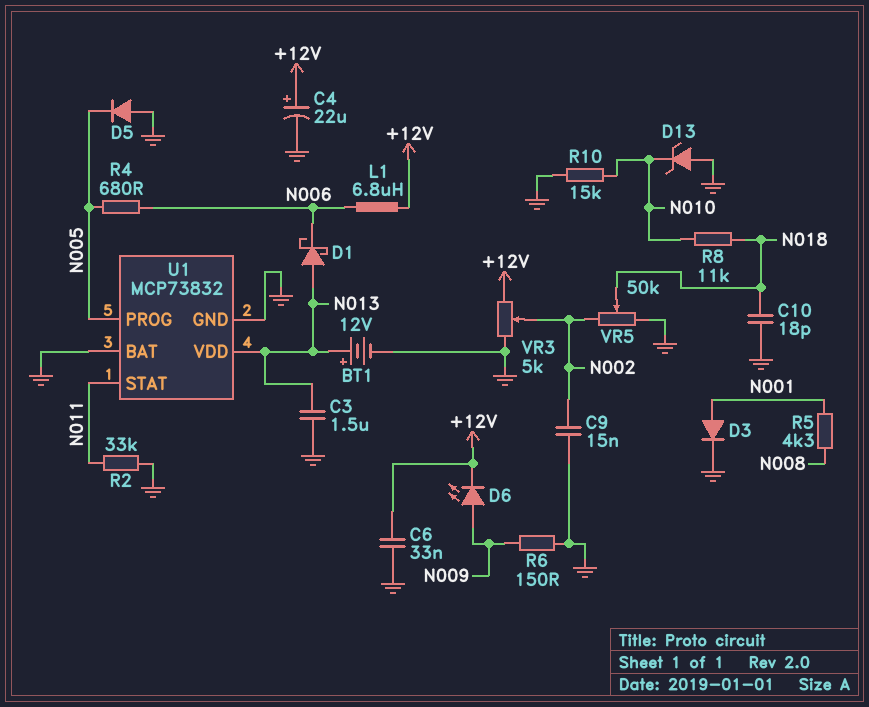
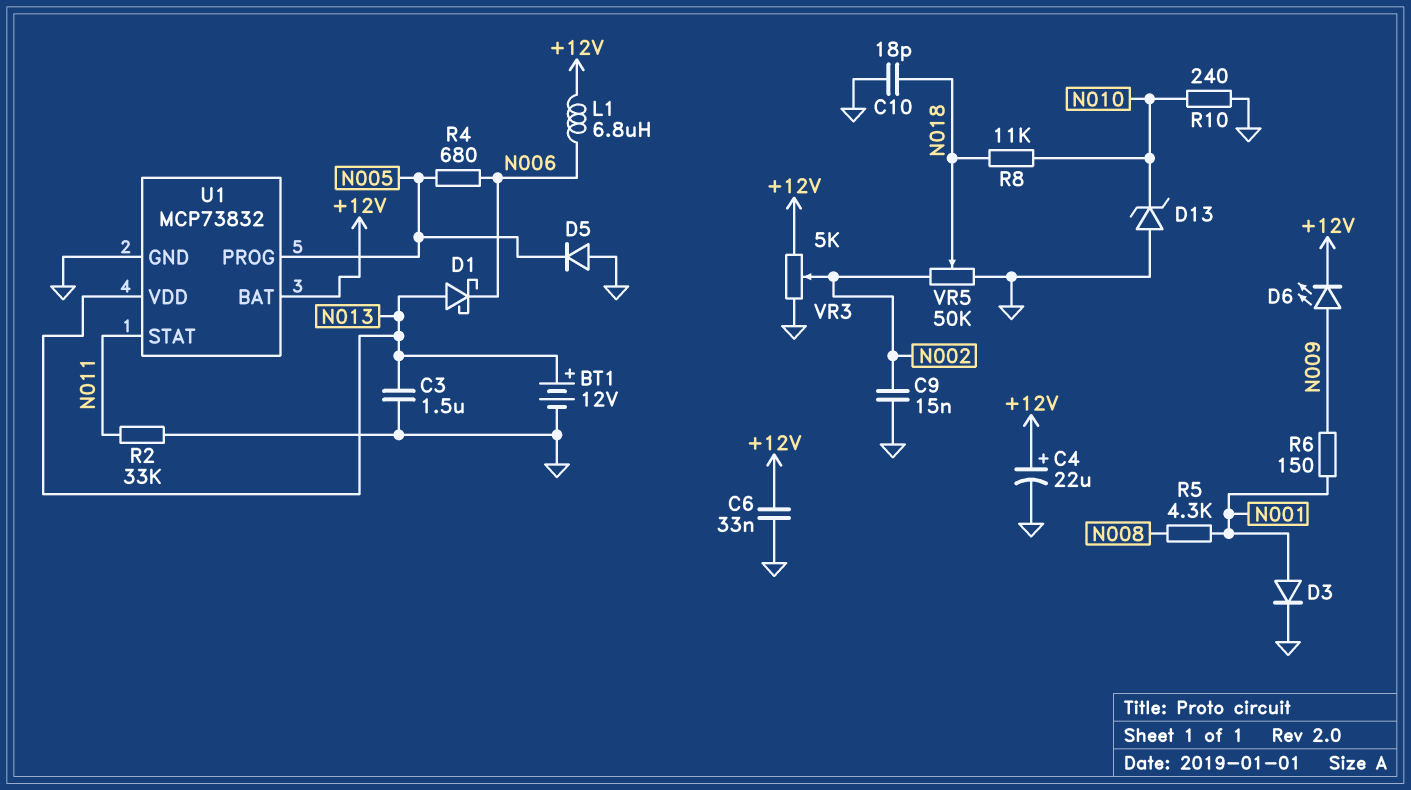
R6: 150 (GND, N009) -> 150 (N001, N009)
R10: 15k (GND, N010) -> 240 (GND, N010)
U1 pin BAT: GND -> +12V

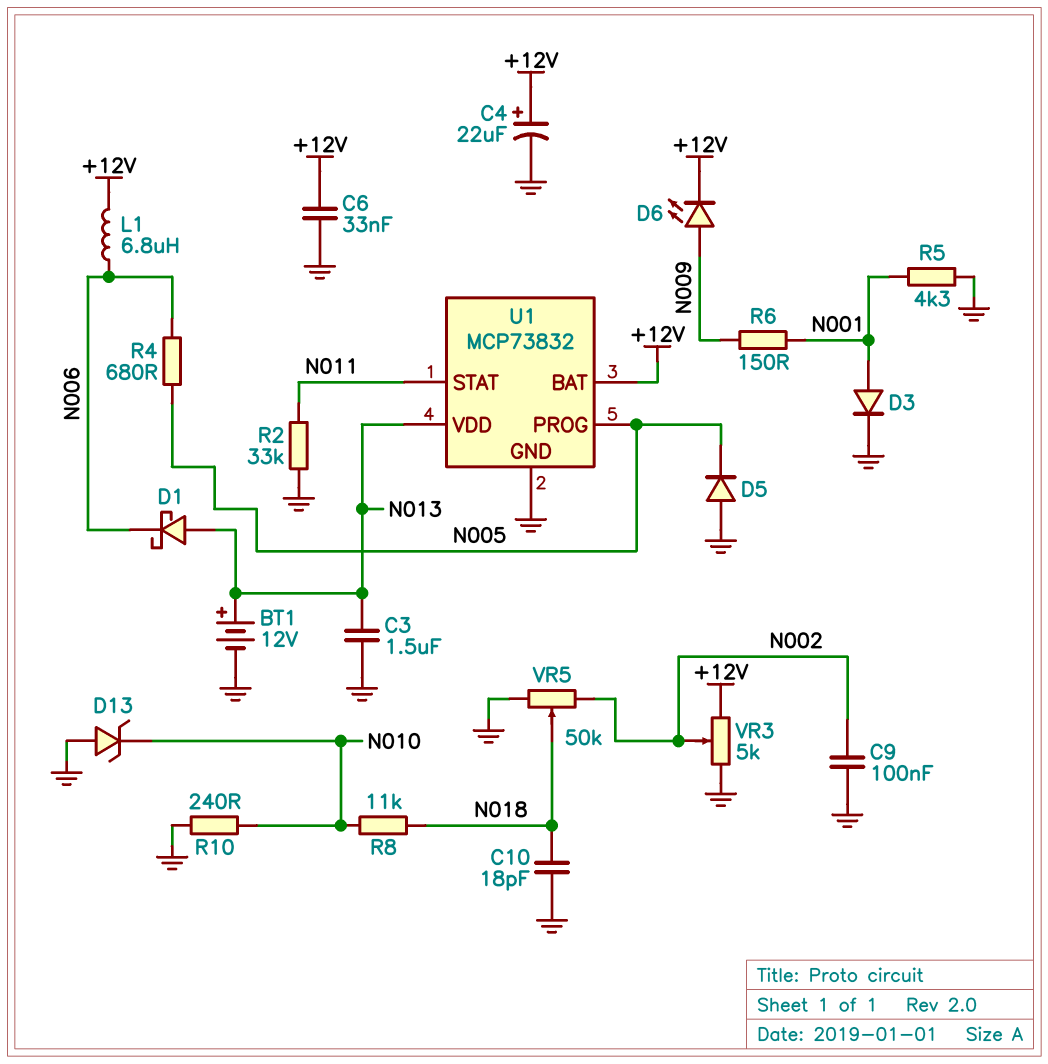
C9: 15nF (GND, N002) -> 100nF (GND, N002)
R5: 4.3k (N001, N008) -> 4.3k (GND, N001)

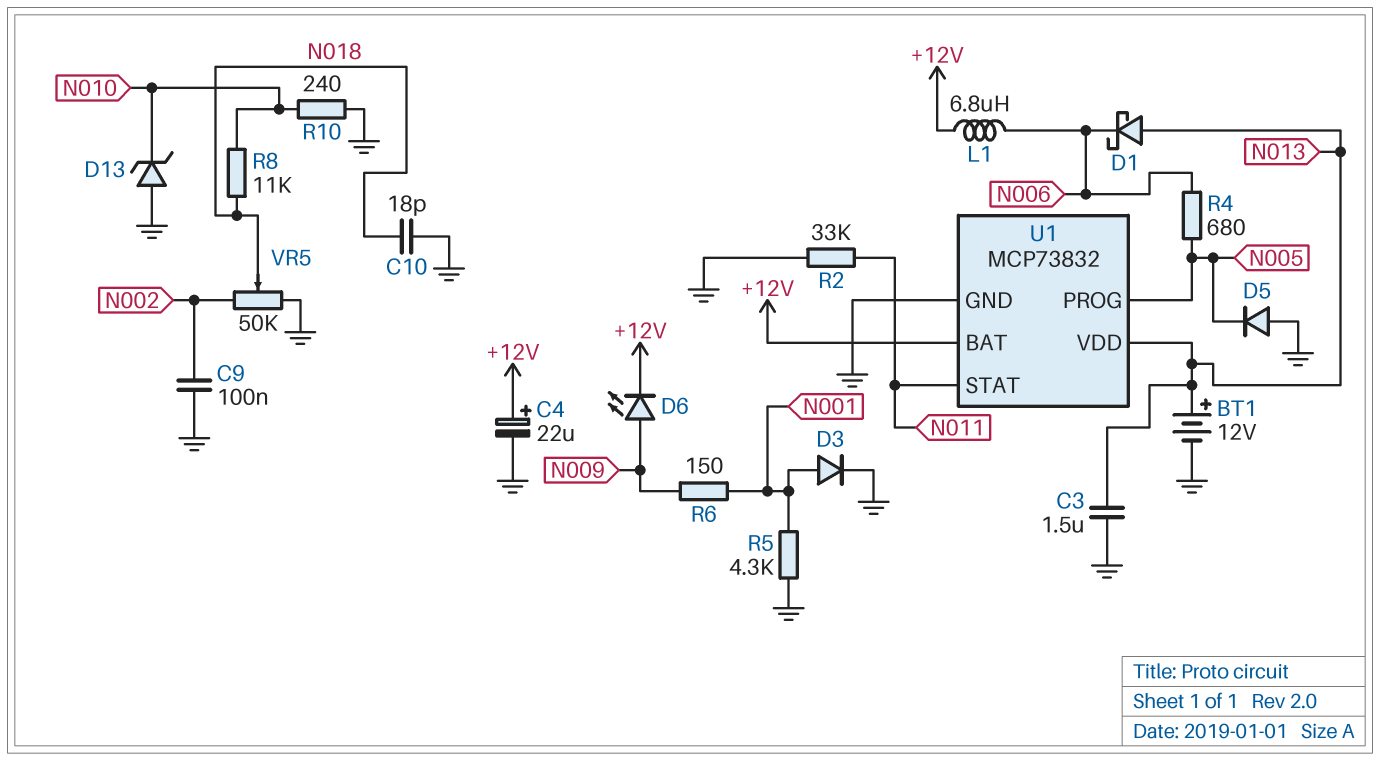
C6: 33nF (+12V, GND) -> none
VR3: 5k (+12V, GND, wiper N002) -> none

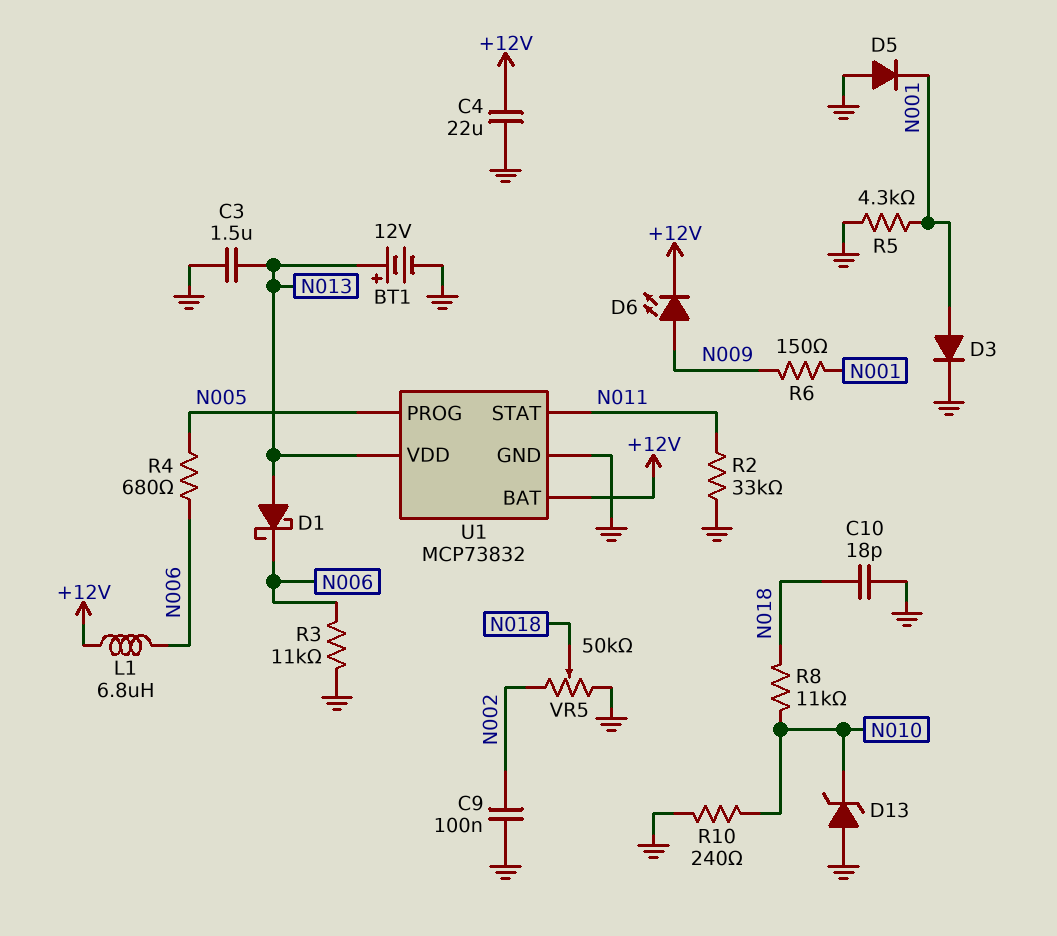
C4: 22uF (plus +12V, minus GND) -> 22uF (+12V, GND)
D5: diode (A GND, K N005) -> diode (A GND, K N001)
R3: none -> 11k (GND, N006)

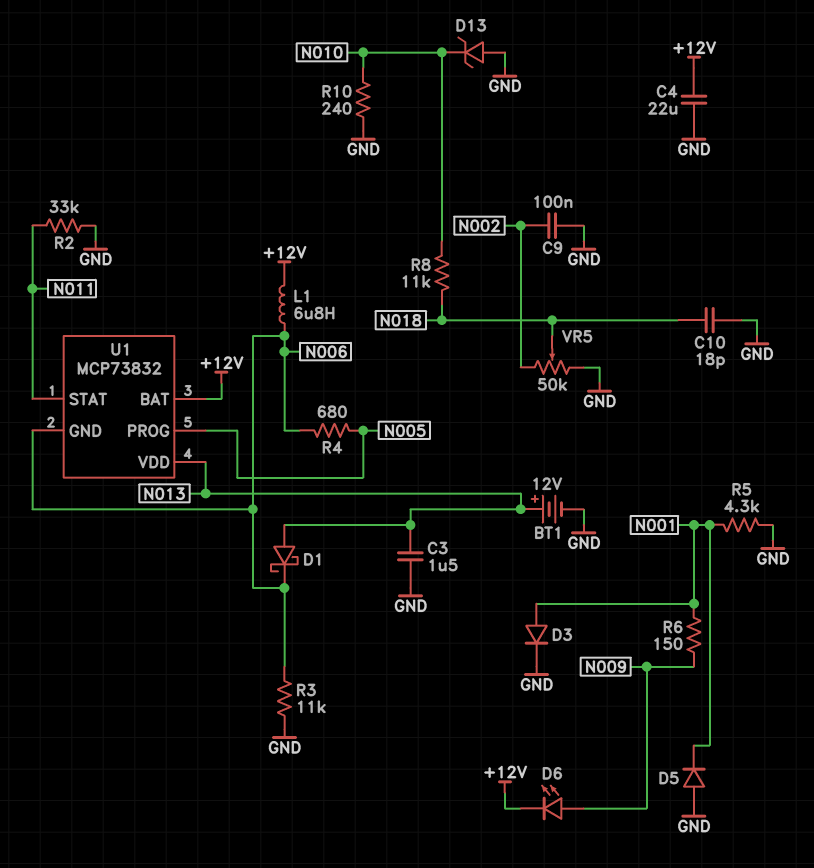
U1 pin GND: GND -> N006

